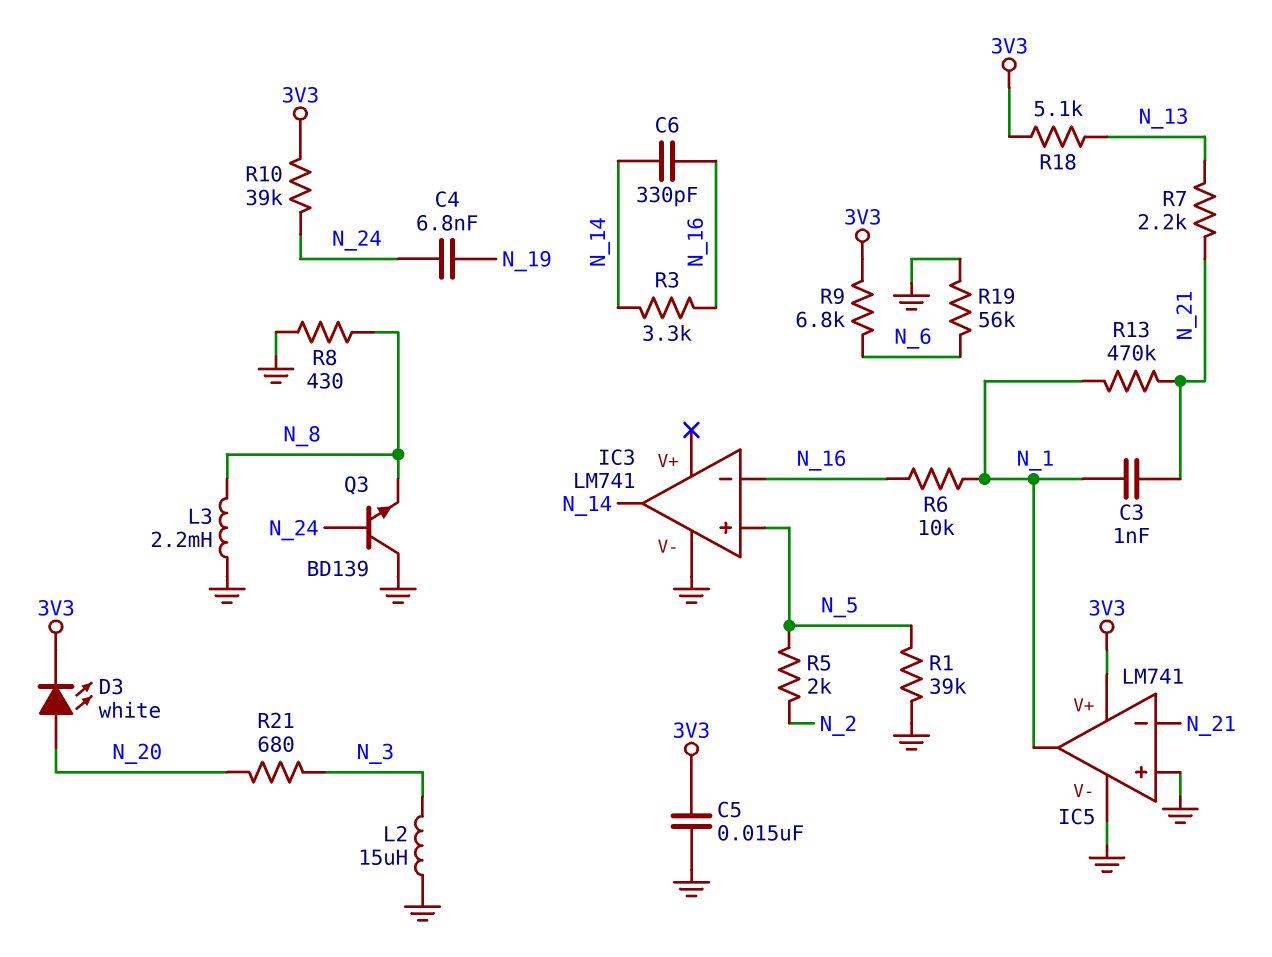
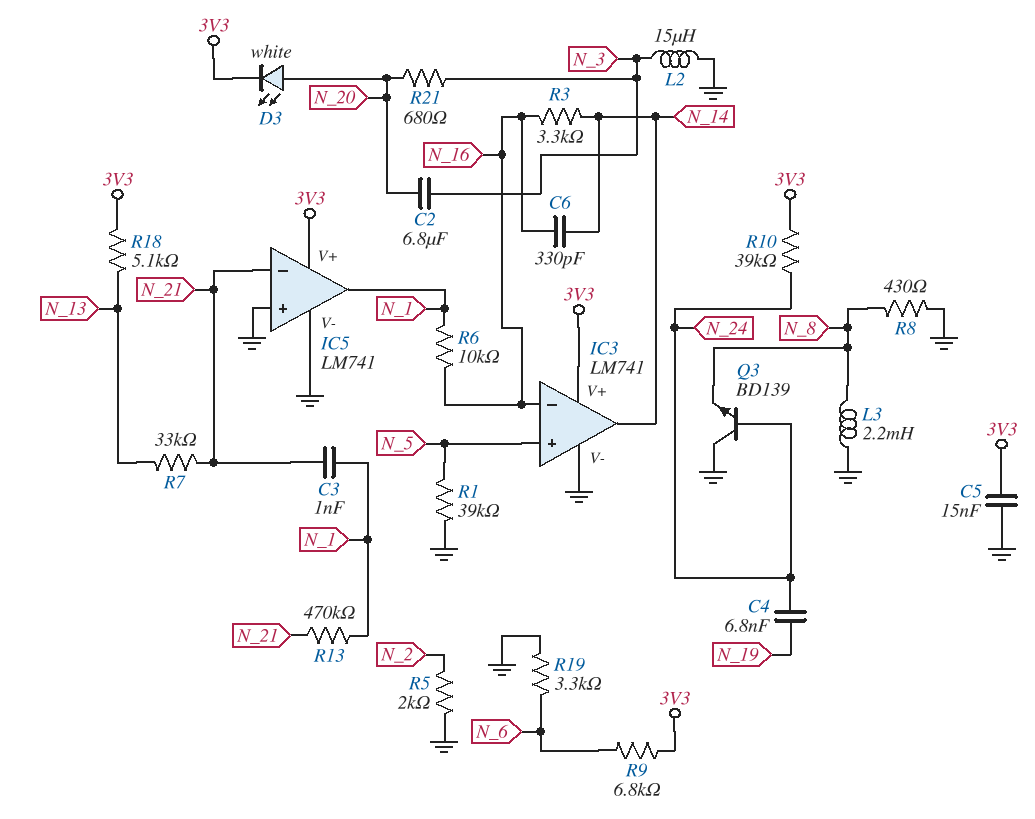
C2: none -> 6.8uF (N_3, N_20)
IC3 pin V+: none -> 3V3
R5: 2k (N_2, N_5) -> 2k (GND, N_2)
R7: 2.2k (N_13, N_21) -> 33k (N_13, N_21)
R19: 56k (GND, N_6) -> 3.3k (GND, N_6)

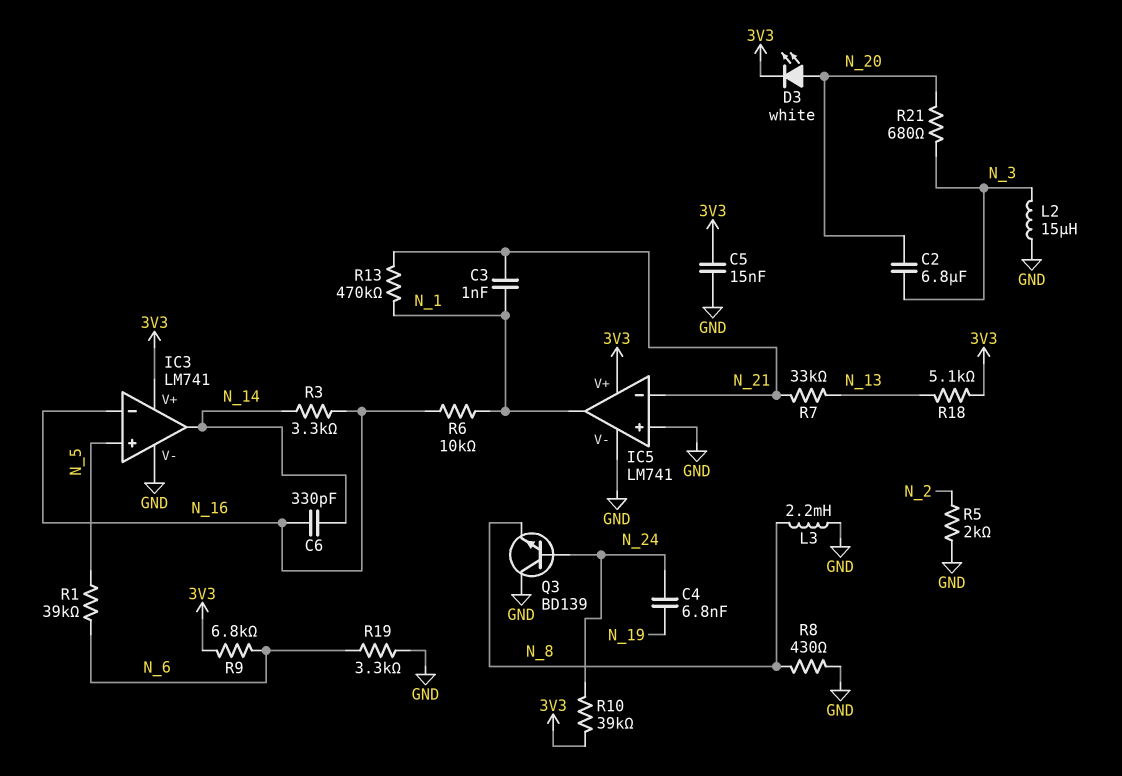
R1: 39k (GND, N_5) -> 39k (N_5, N_6)

